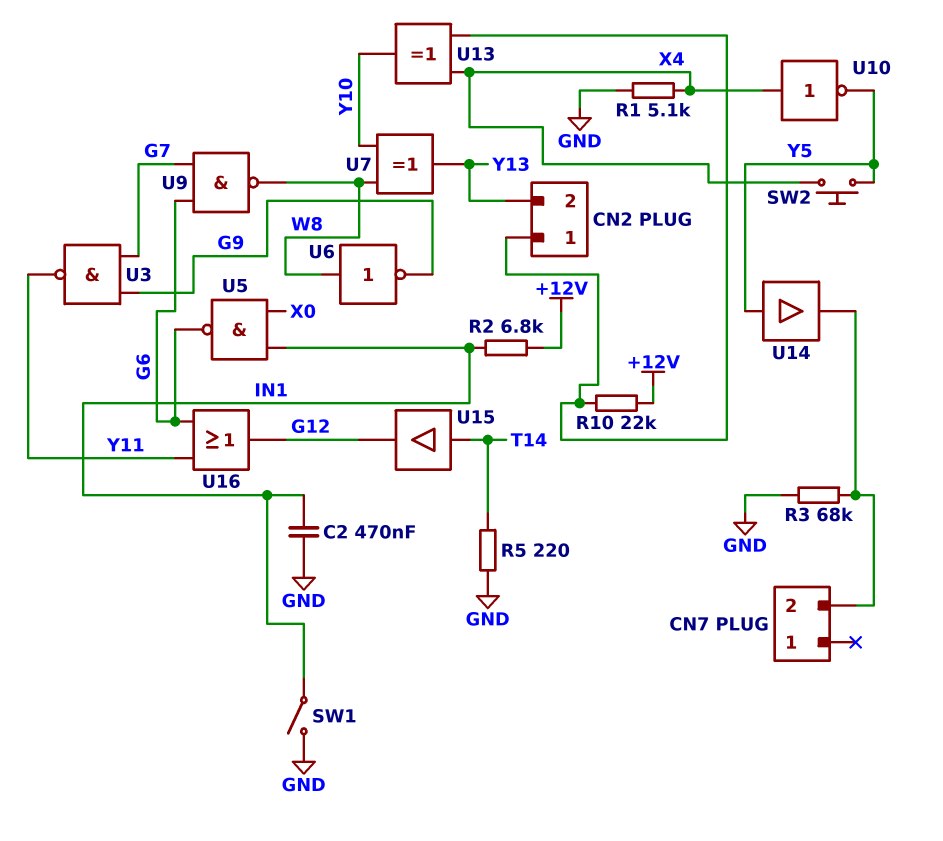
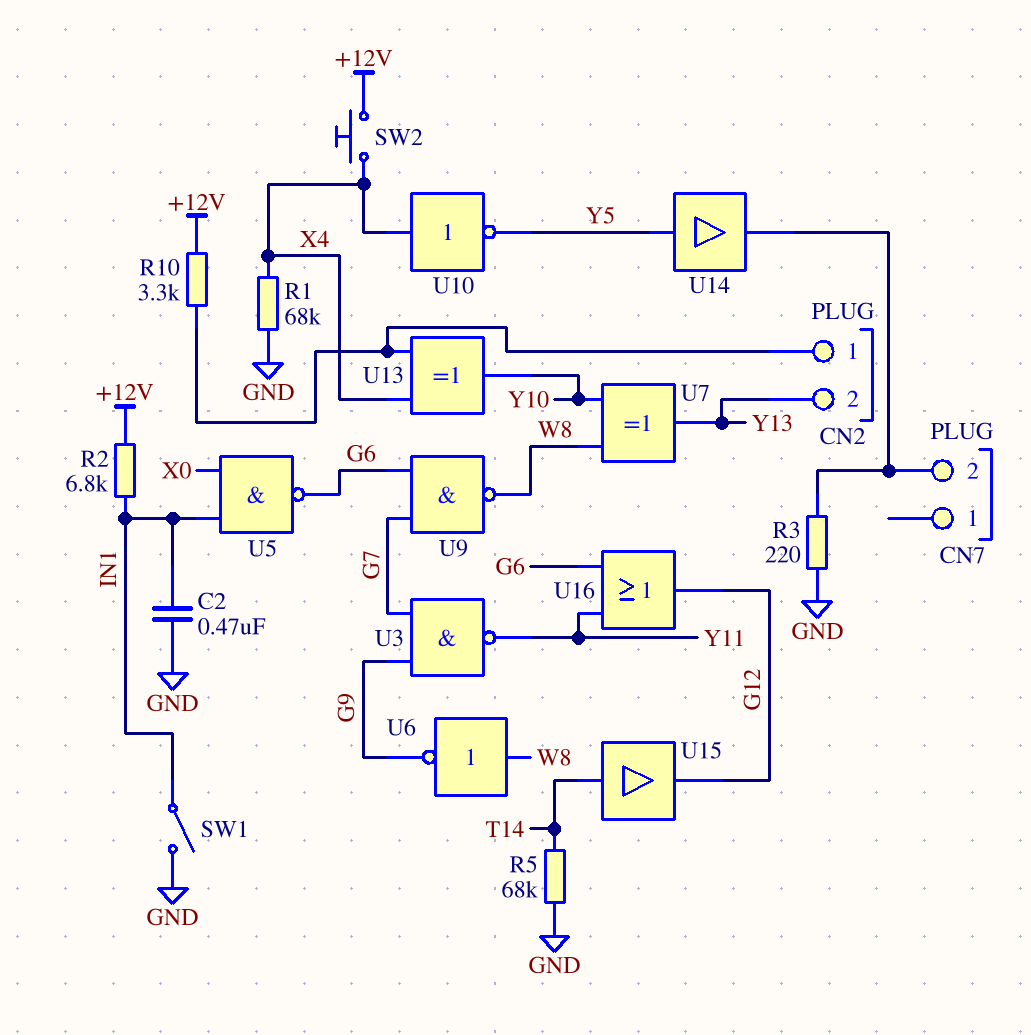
R1: 5.1k (GND, X4) -> 68k (GND, X4)
R3: 68k (CN7/2, GND) -> 220 (CN7/2, GND)
R5: 220 (GND, T14) -> 68k (GND, T14)
R10: 22k (+12V, CN2/1) -> 3.3k (+12V, CN2/1)
SW2: button (X4, Y5) -> button (+12V, X4)

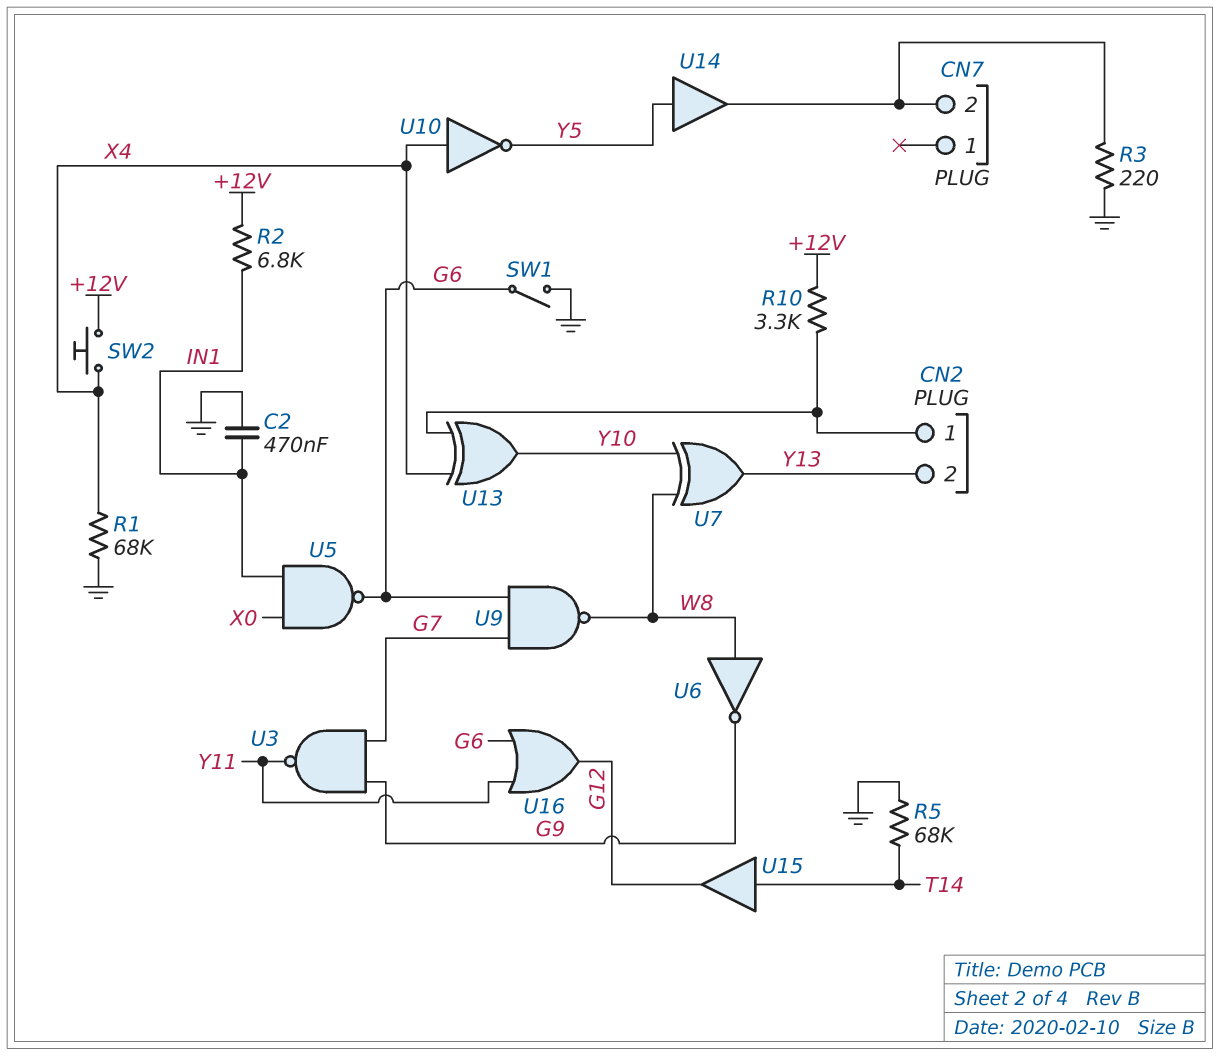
SW1: switch (GND, IN1) -> switch (G6, GND)

